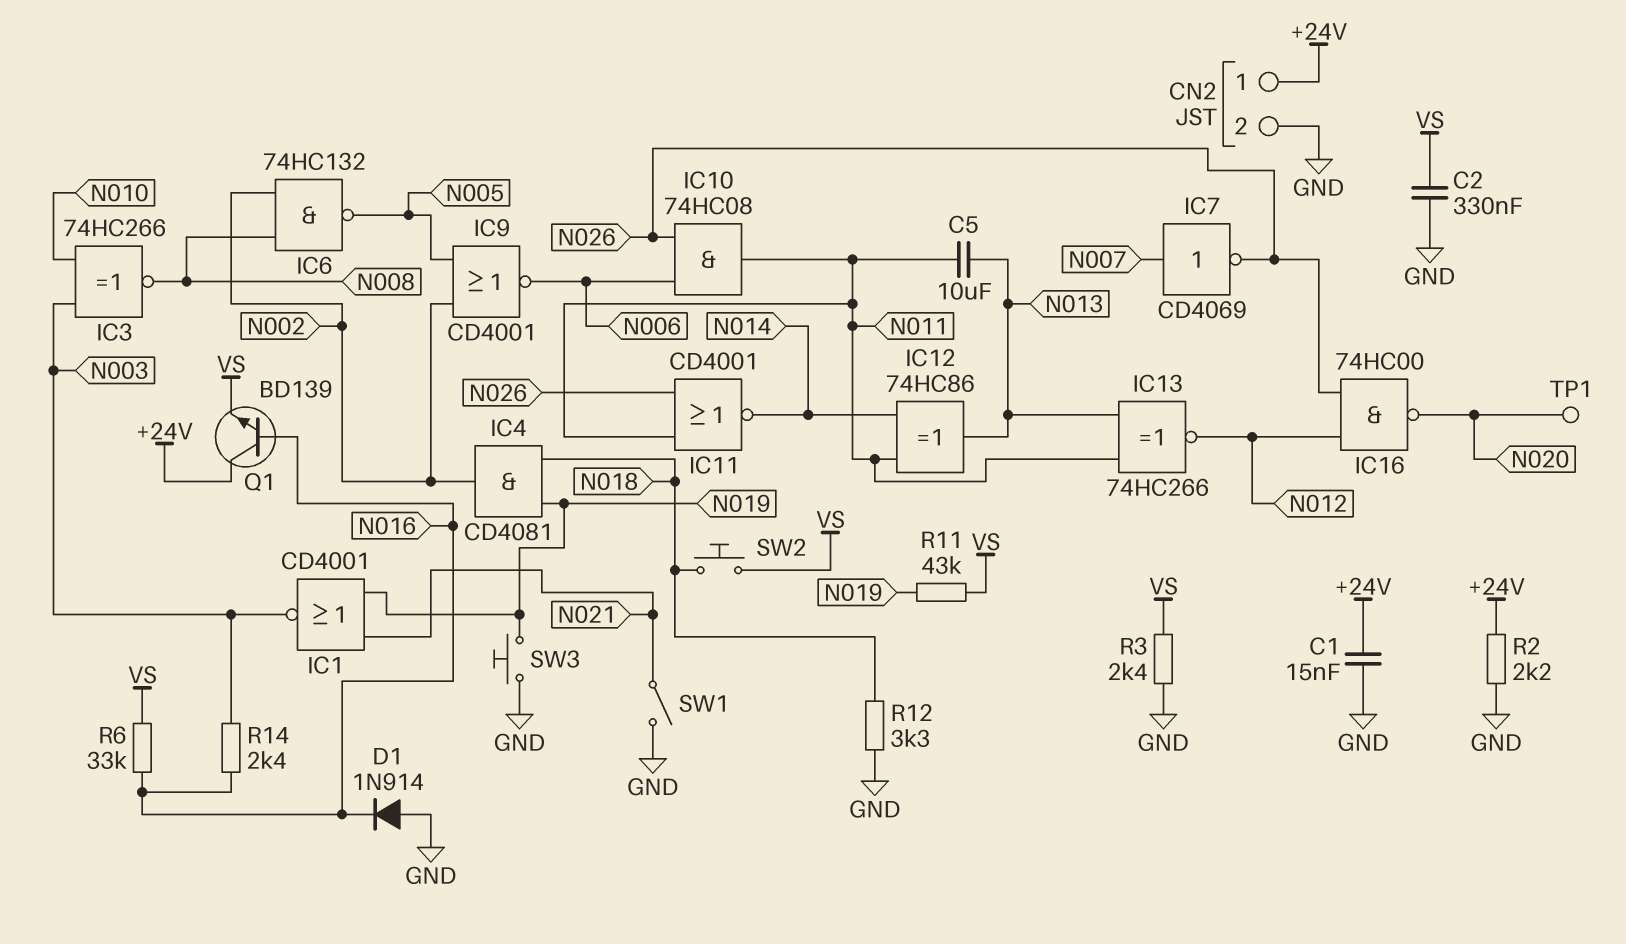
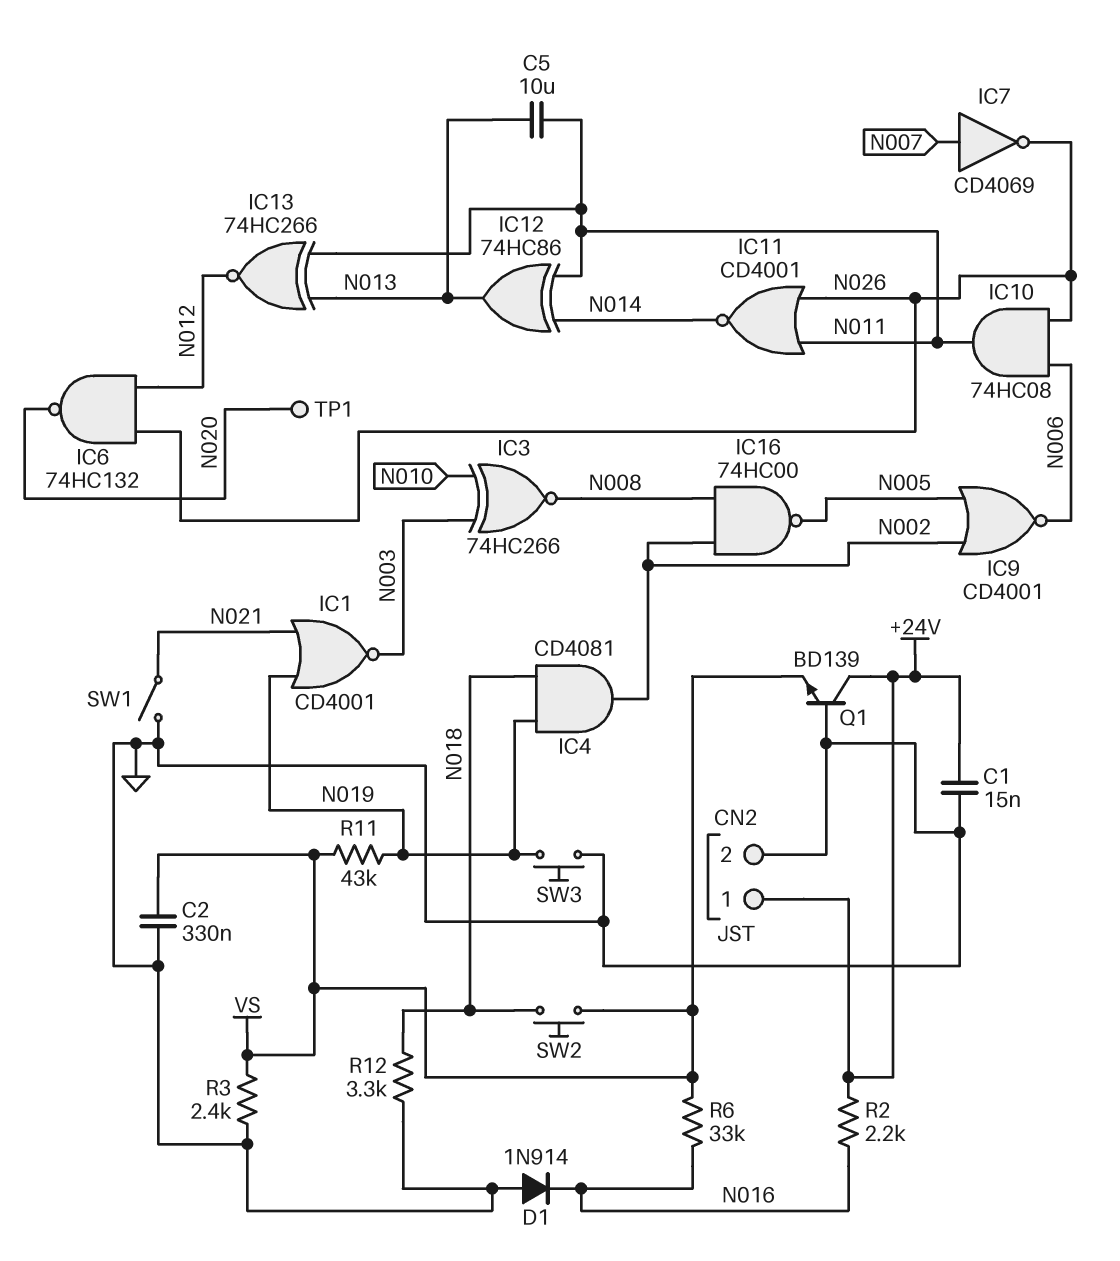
IC6: NAND 74HC132 (in N002, in N008, out N005) -> NAND 74HC132 (in N012, in N026, out N020)
IC16: NAND 74HC00 (in N012, in N026, out N020) -> NAND 74HC00 (in N002, in N008, out N005)
Q1: NPN BD139 (B N016, C +24V, E VS) -> NPN BD139 (B GND, C +24V, E VS)
R2: 2.2k (+24V, GND) -> 2.2k (+24V, N016)
R14: 2.4k (N003, N016) -> none

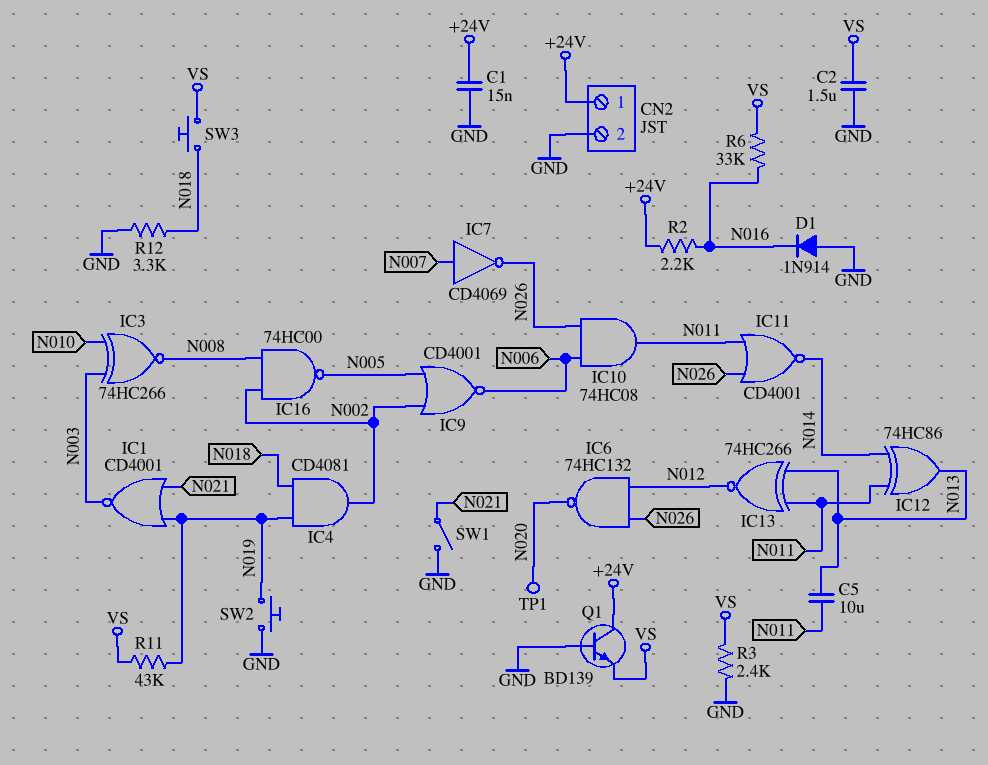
C2: 330nF (GND, VS) -> 1.5uF (GND, VS)
SW2: button (N018, VS) -> button (GND, N019)
SW3: button (GND, N019) -> button (N018, VS)

